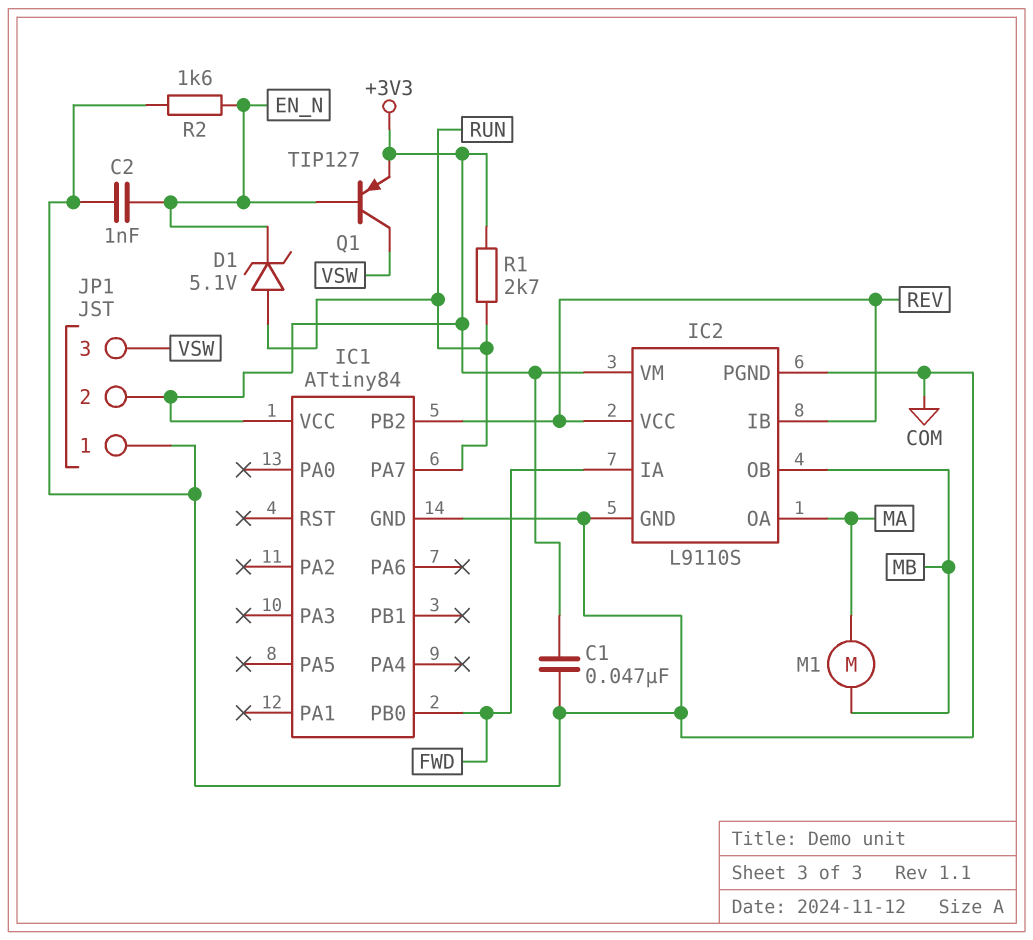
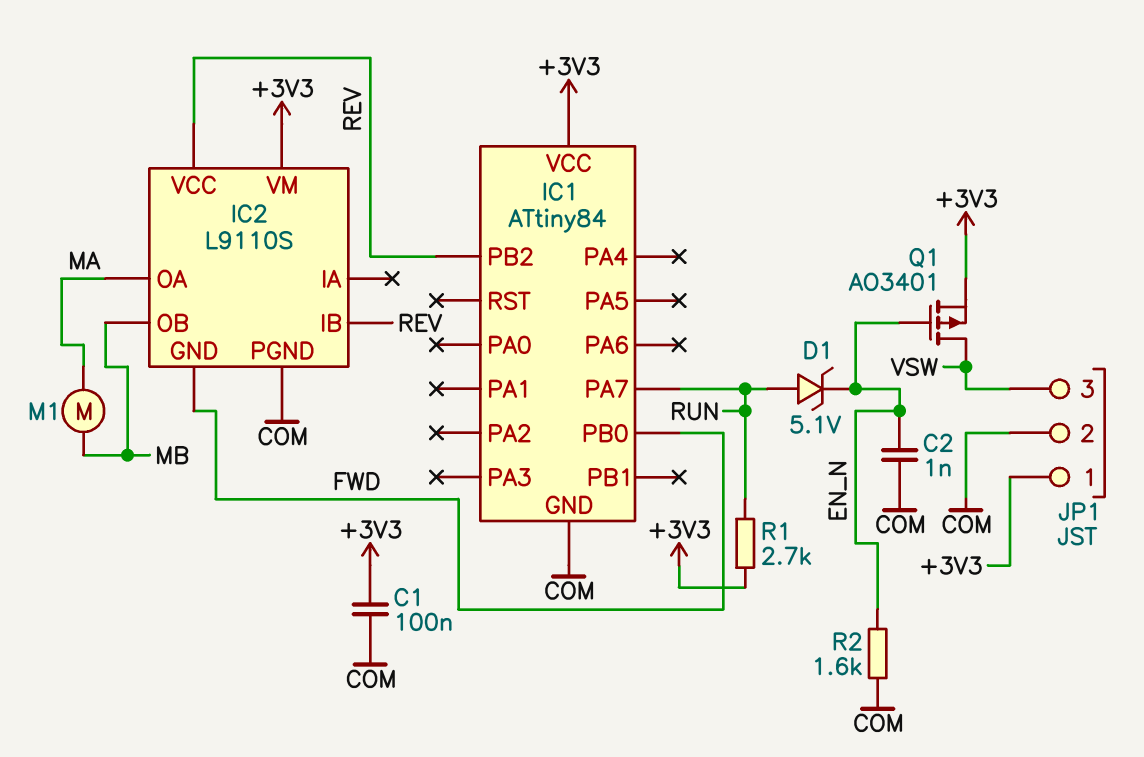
C1: 47nF (+3V3, COM) -> 100nF (+3V3, COM)
IC2 pin GND: COM -> FWD
IC2 pin IA: FWD -> none
JP1 pin 1: COM -> +3V3
JP1 pin 2: +3V3 -> COM
Q1: PNP TIP127 (B EN_N, C VSW, E +3V3) -> PMOS AO3401 (G EN_N, D VSW, S +3V3)

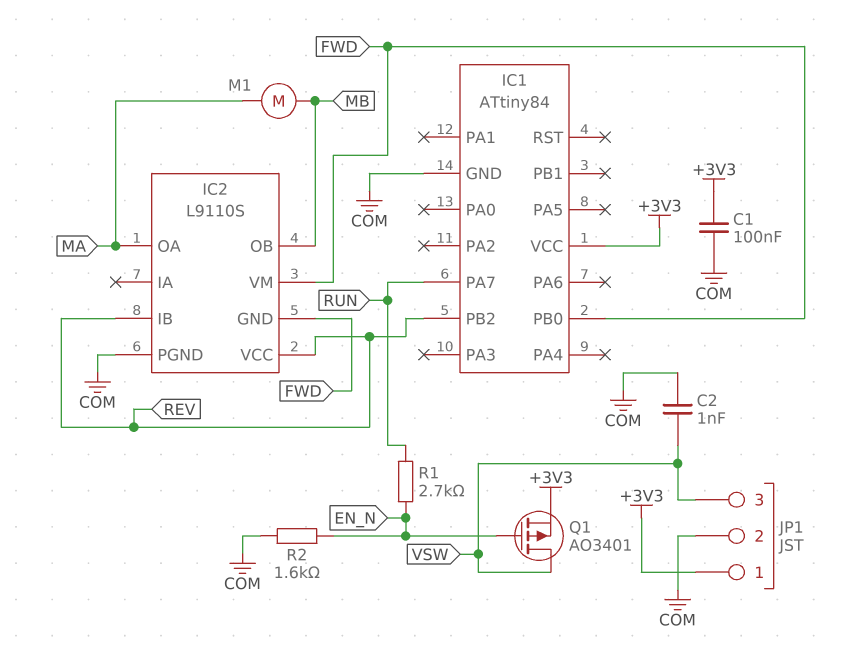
C2: 1nF (COM, EN_N) -> 1nF (COM, VSW)
D1: zener 5.1V (A RUN, K EN_N) -> none
IC2 pin VM: +3V3 -> FWD
R1: 2.7k (+3V3, RUN) -> 2.7k (EN_N, RUN)

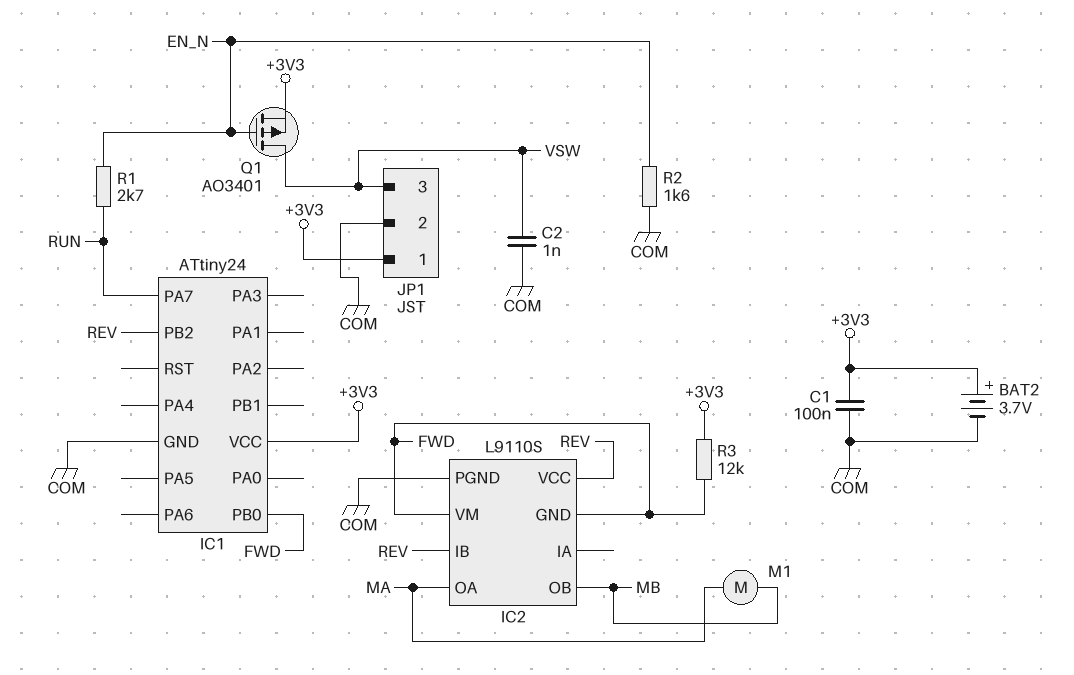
BAT2: none -> 3.7V (plus +3V3, minus COM)
IC1: ATtiny84 -> ATtiny24
R3: none -> 12k (+3V3, FWD)

